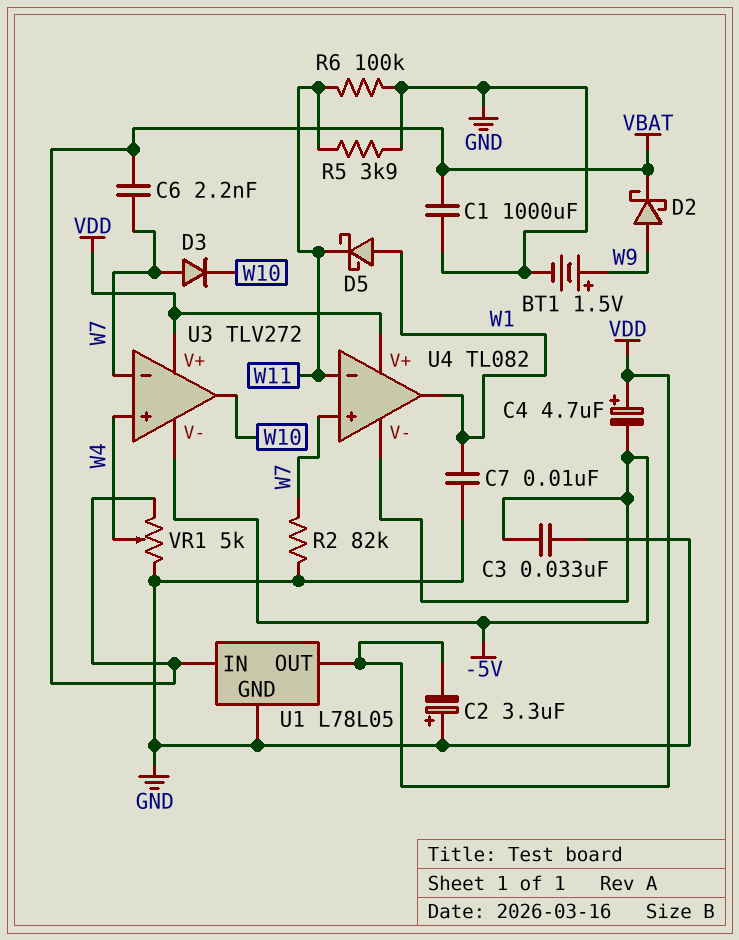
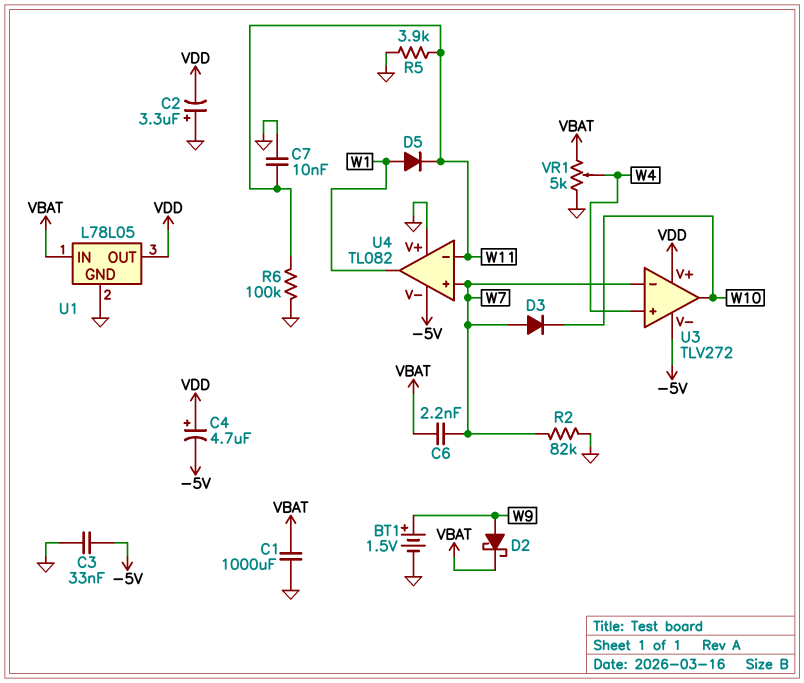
C7: 10nF (GND, W1) -> 10nF (GND, W11)
D5: schottky (A W1, K W11) -> diode (A W1, K W11)
U4 pin V+: VDD -> GND

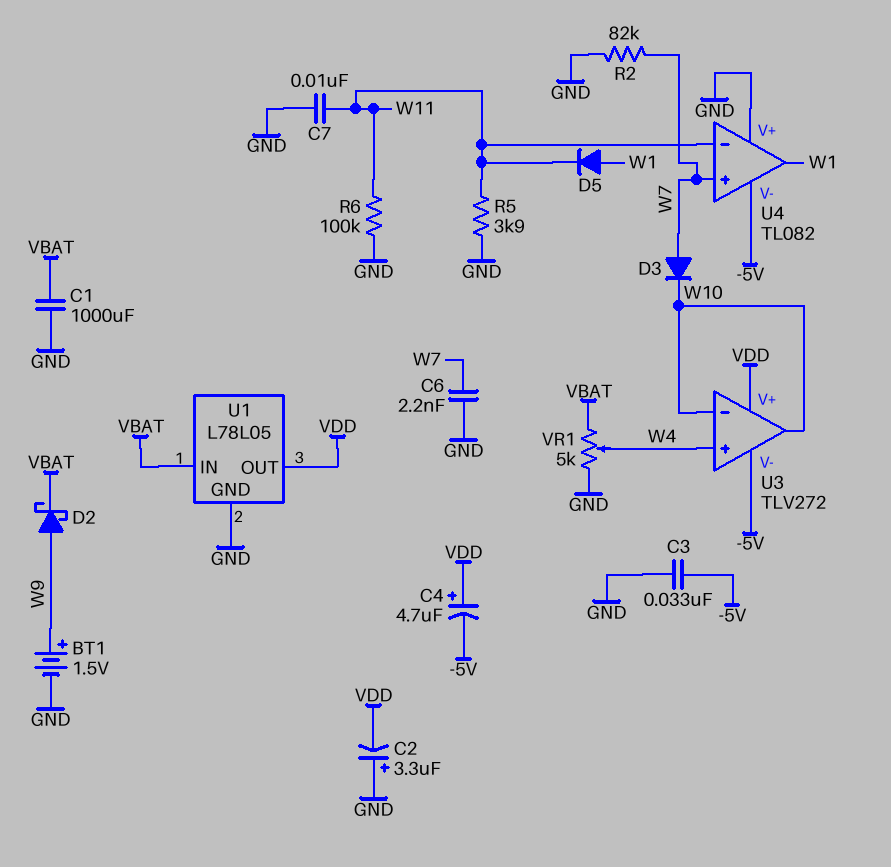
C6: 2.2nF (VBAT, W7) -> 2.2nF (GND, W7)
U3 pin in-: W7 -> W10

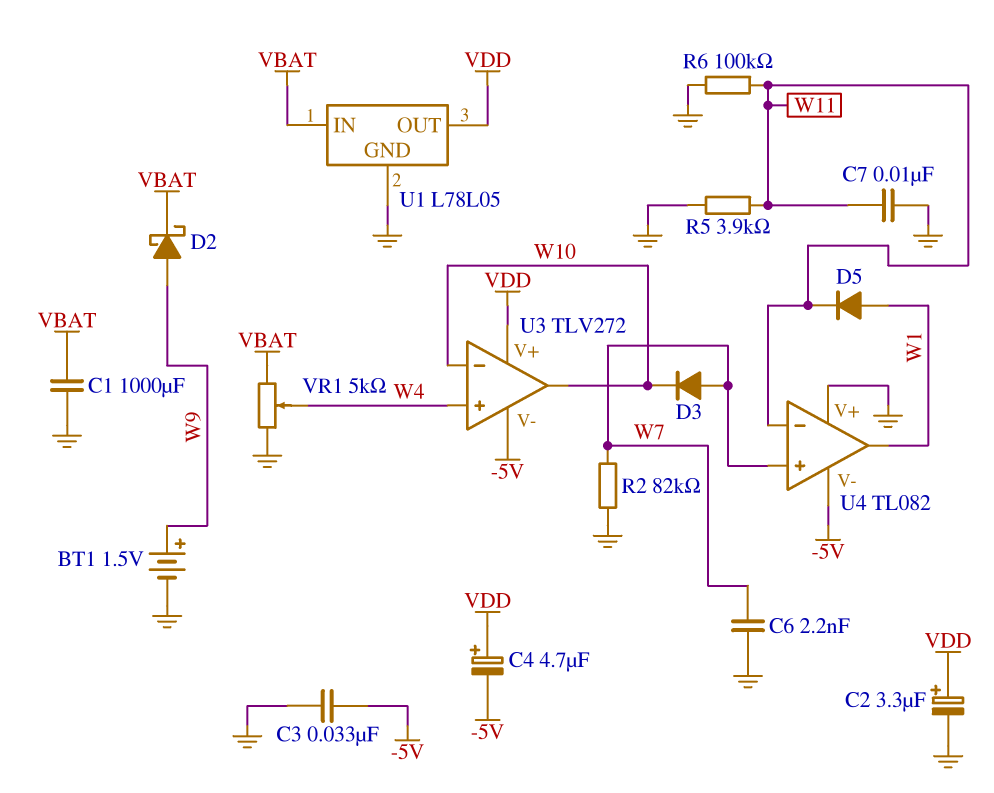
C2: 3.3uF (plus GND, minus VDD) -> 3.3uF (plus VDD, minus GND)

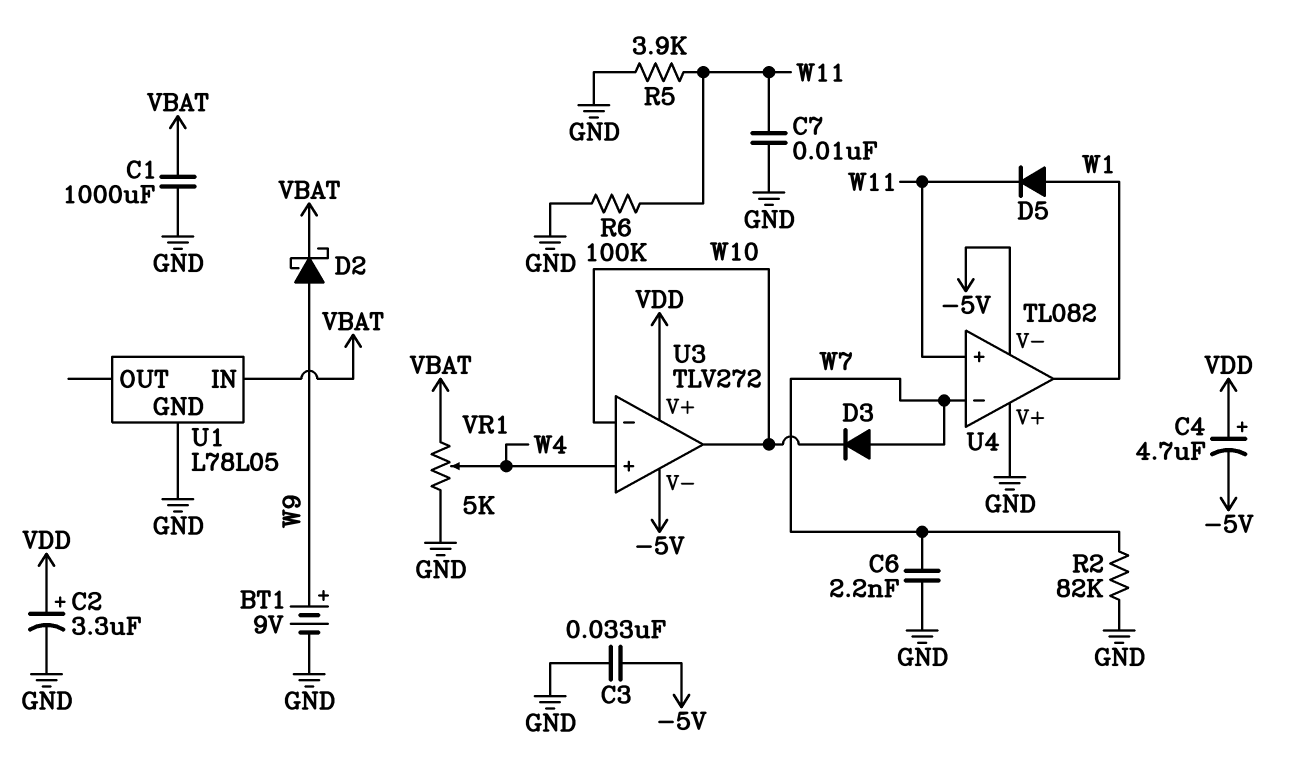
BT1: 1.5V (plus W9, minus GND) -> 9V (plus W9, minus GND)
U1 pin OUT: VDD -> none
U4 pin in+: W7 -> W11
U4 pin in-: W11 -> W7

